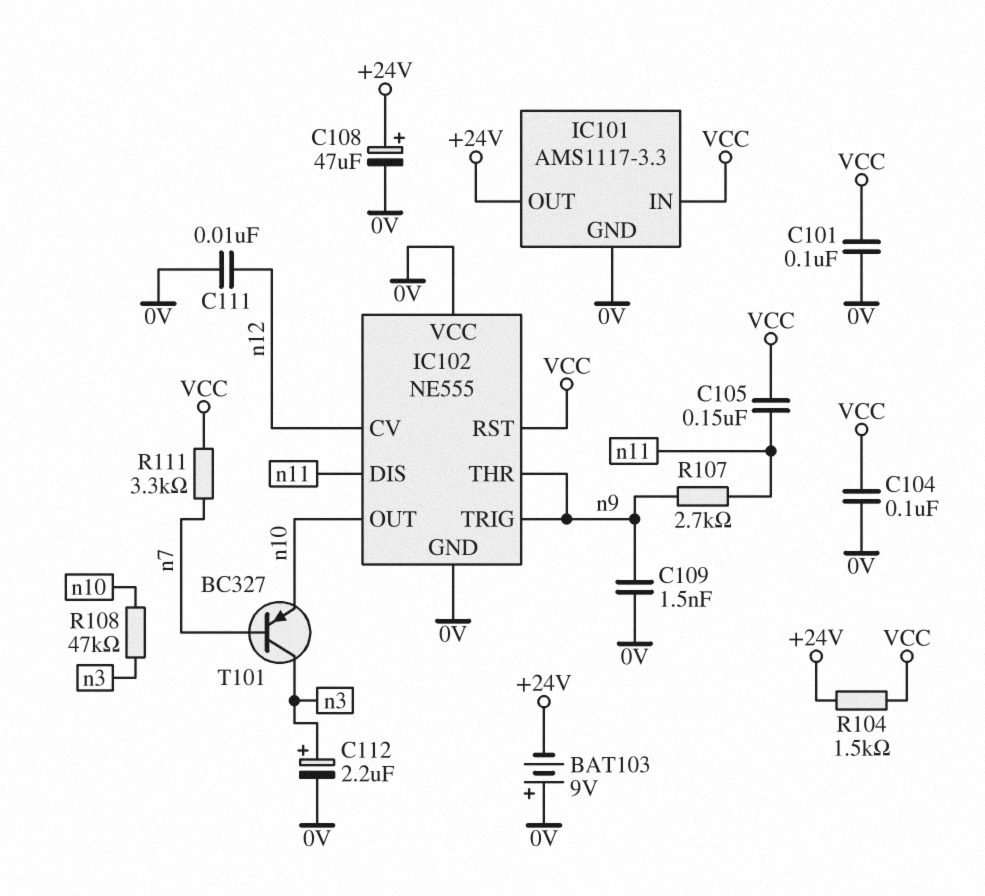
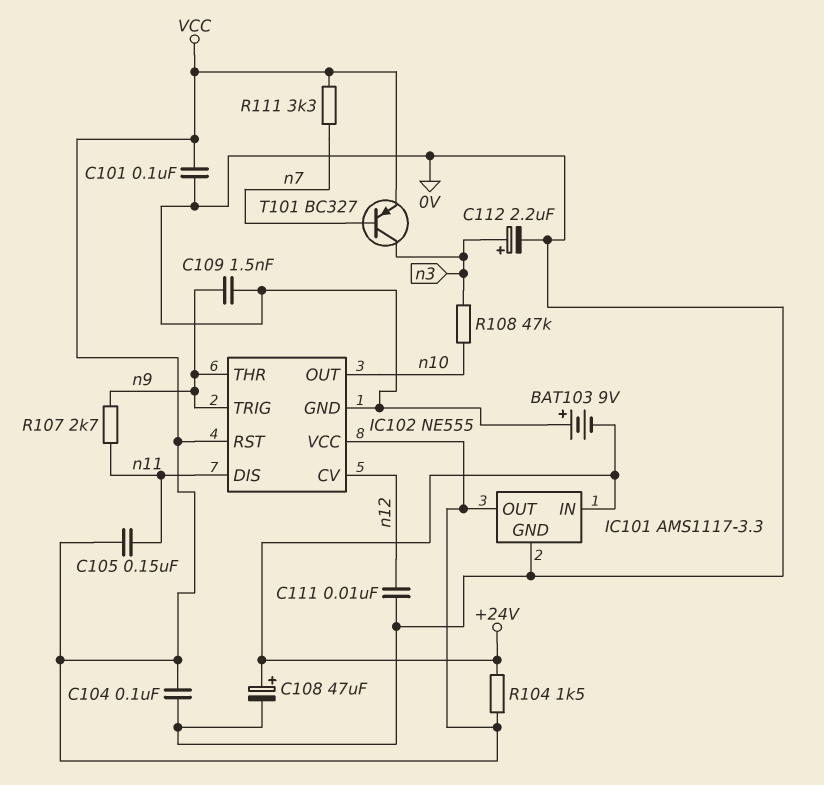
IC101 pin IN: VCC -> +24V
IC101 pin OUT: +24V -> VCC
IC102 pin VCC: 0V -> VCC
T101: PNP BC327 (B n7, C n3, E n10) -> PNP BC327 (B n7, C n3, E VCC)

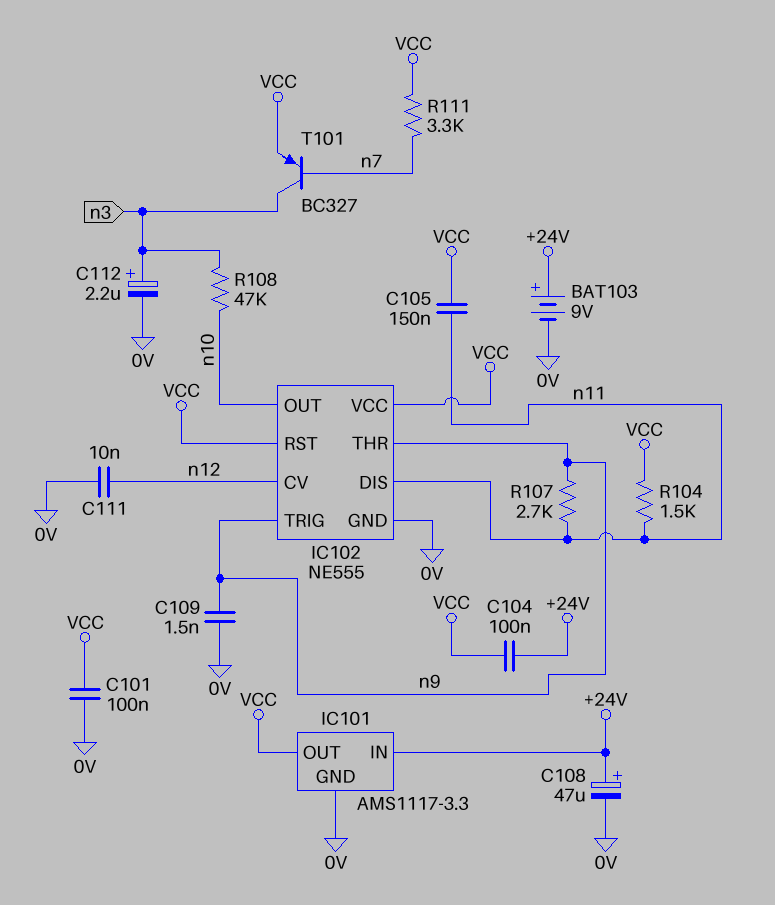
BAT103: 9V (plus 0V, minus +24V) -> 9V (plus +24V, minus 0V)
C104: 100nF (0V, VCC) -> 100nF (+24V, VCC)
R104: 1.5k (+24V, VCC) -> 1.5k (VCC, n11)

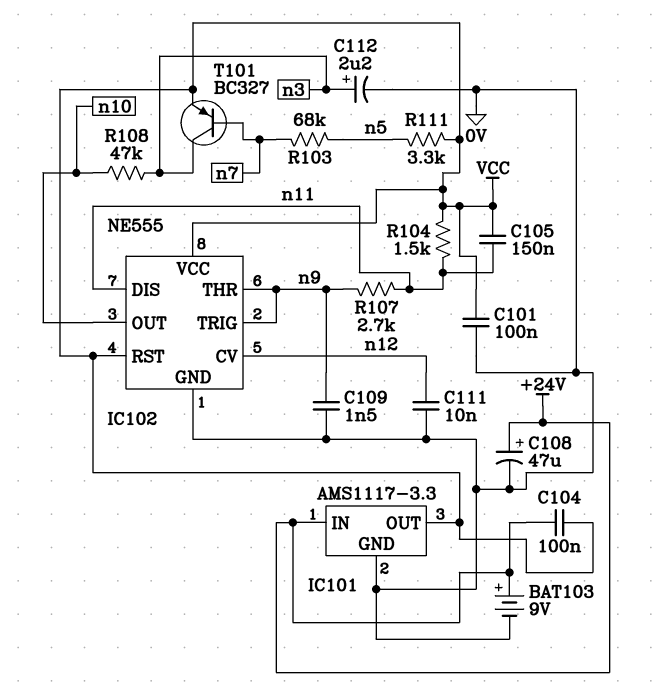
R103: none -> 68k (n5, n7)
R111: 3.3k (VCC, n7) -> 3.3k (VCC, n5)

